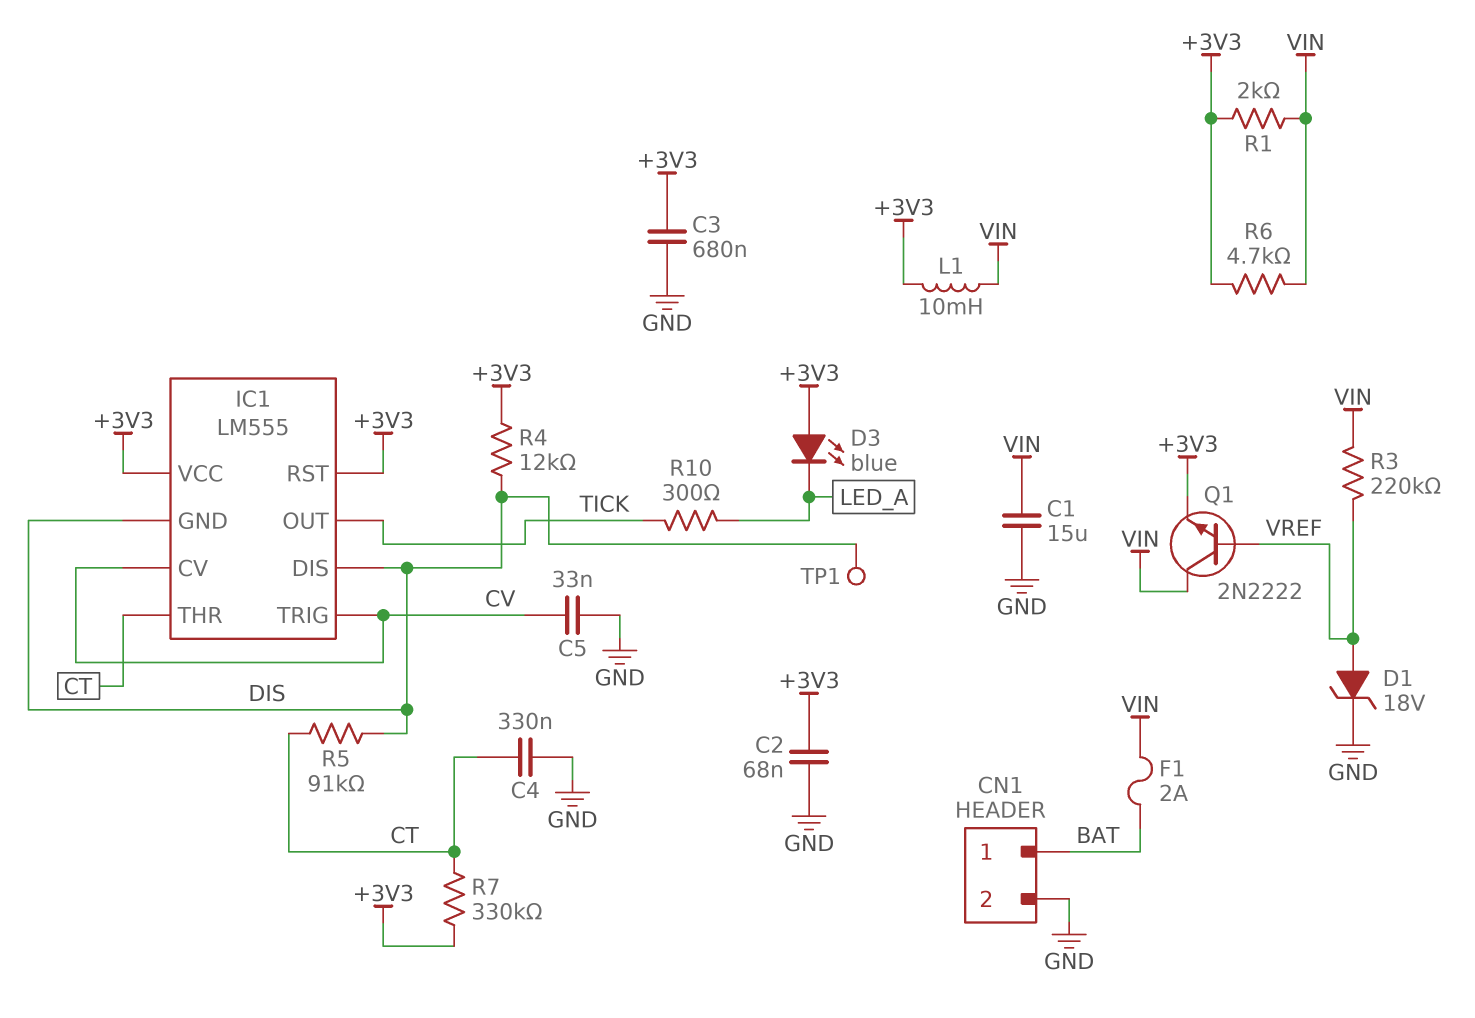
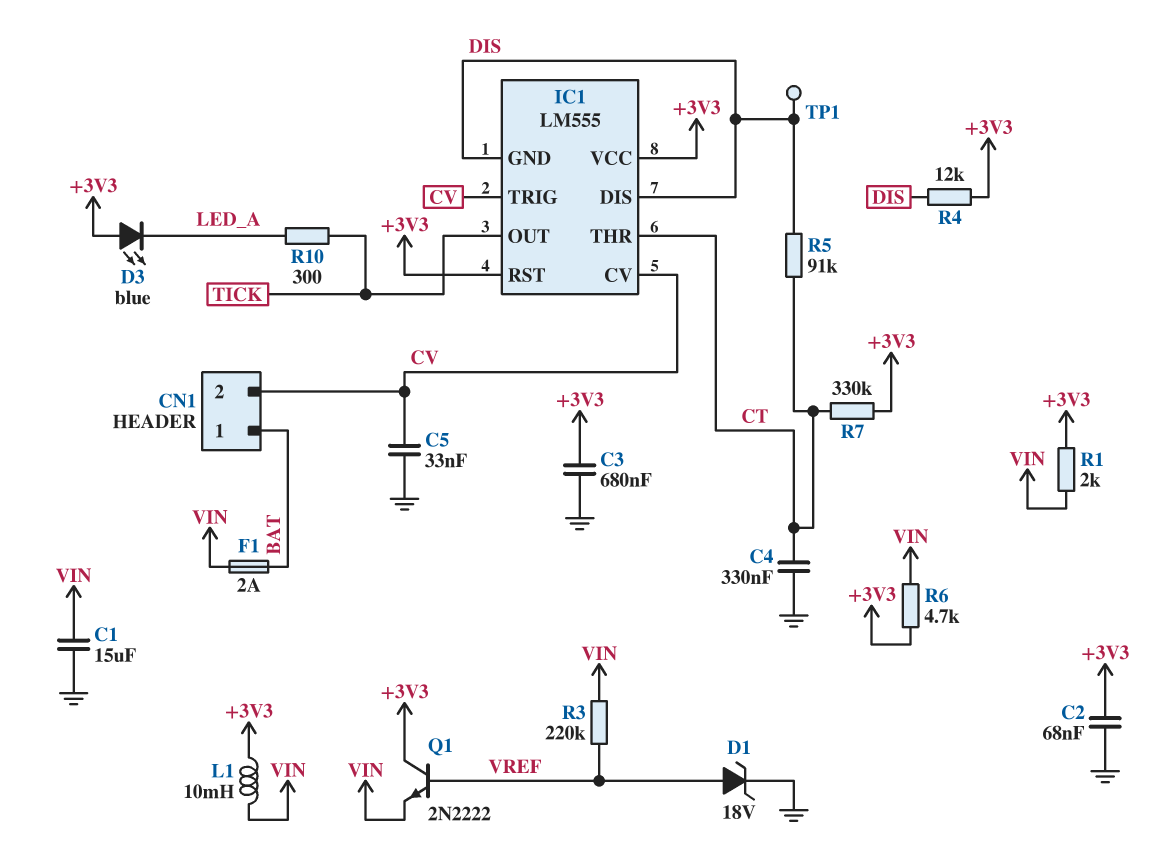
CN1 pin 2: GND -> CV
Q1: NPN 2N2222 (B VREF, C VIN, E +3V3) -> NPN 2N2222 (B VREF, C +3V3, E VIN)

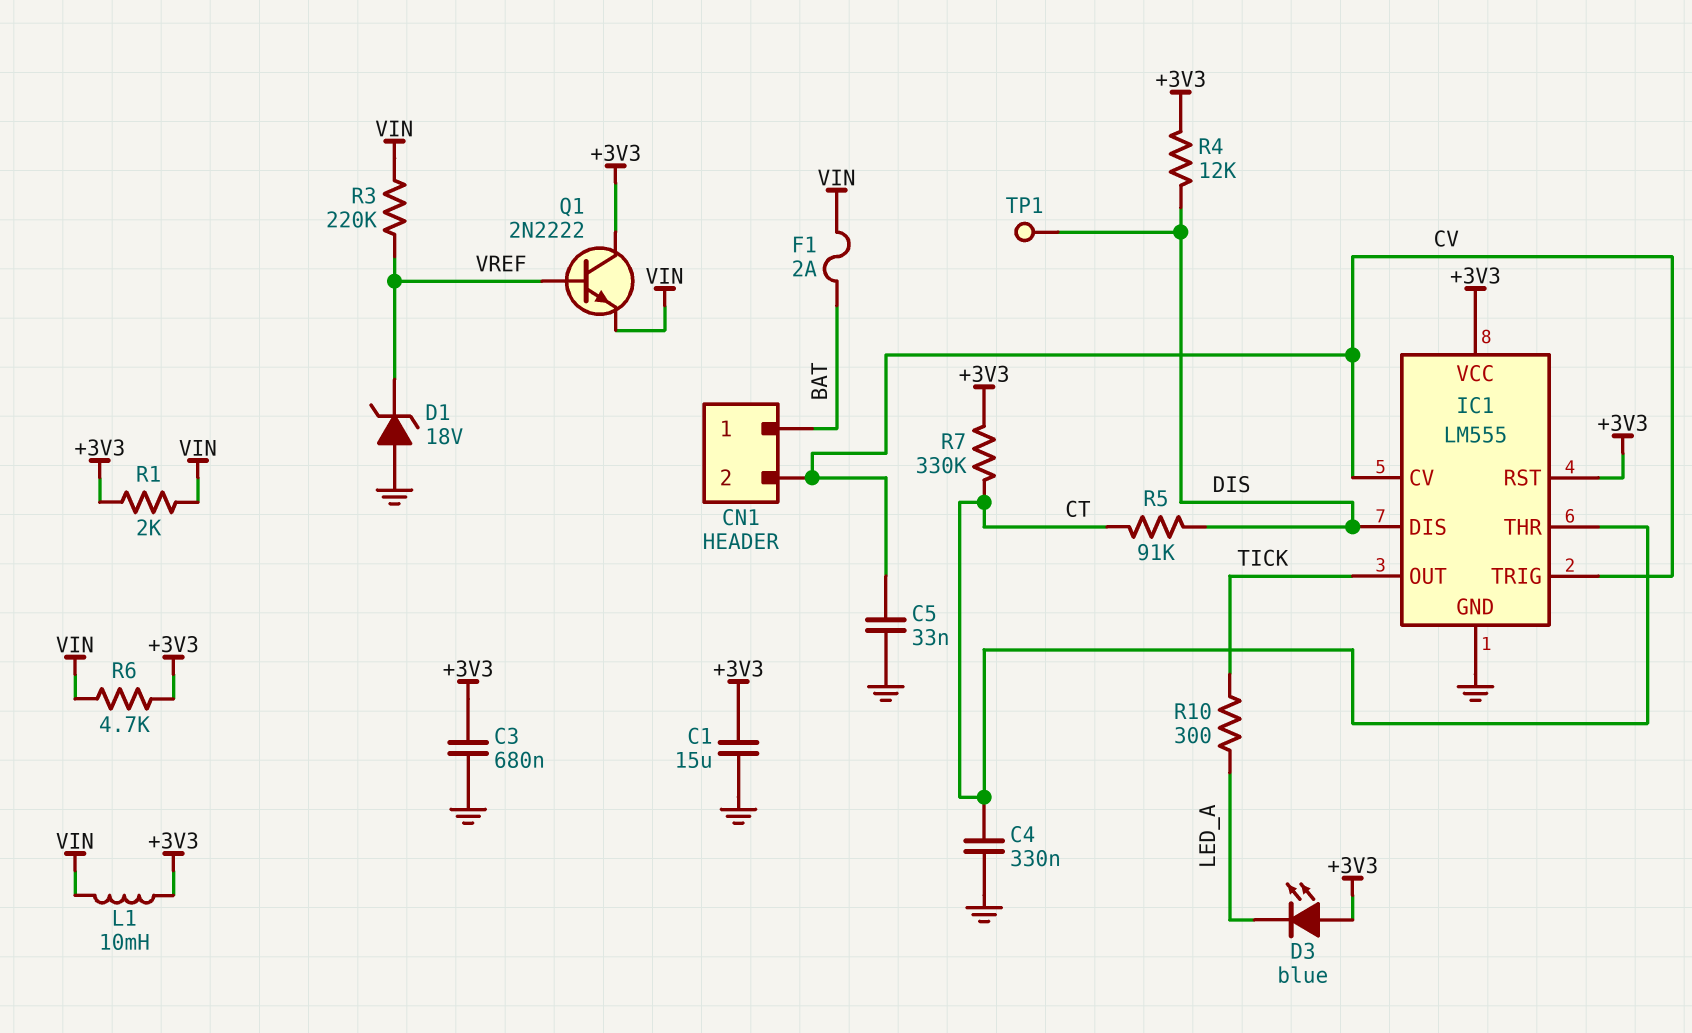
C1: 15uF (GND, VIN) -> 15uF (+3V3, GND)
C2: 68nF (+3V3, GND) -> none
D1: zener 18V (A VREF, K GND) -> zener 18V (A GND, K VREF)
IC1 pin GND: DIS -> GND

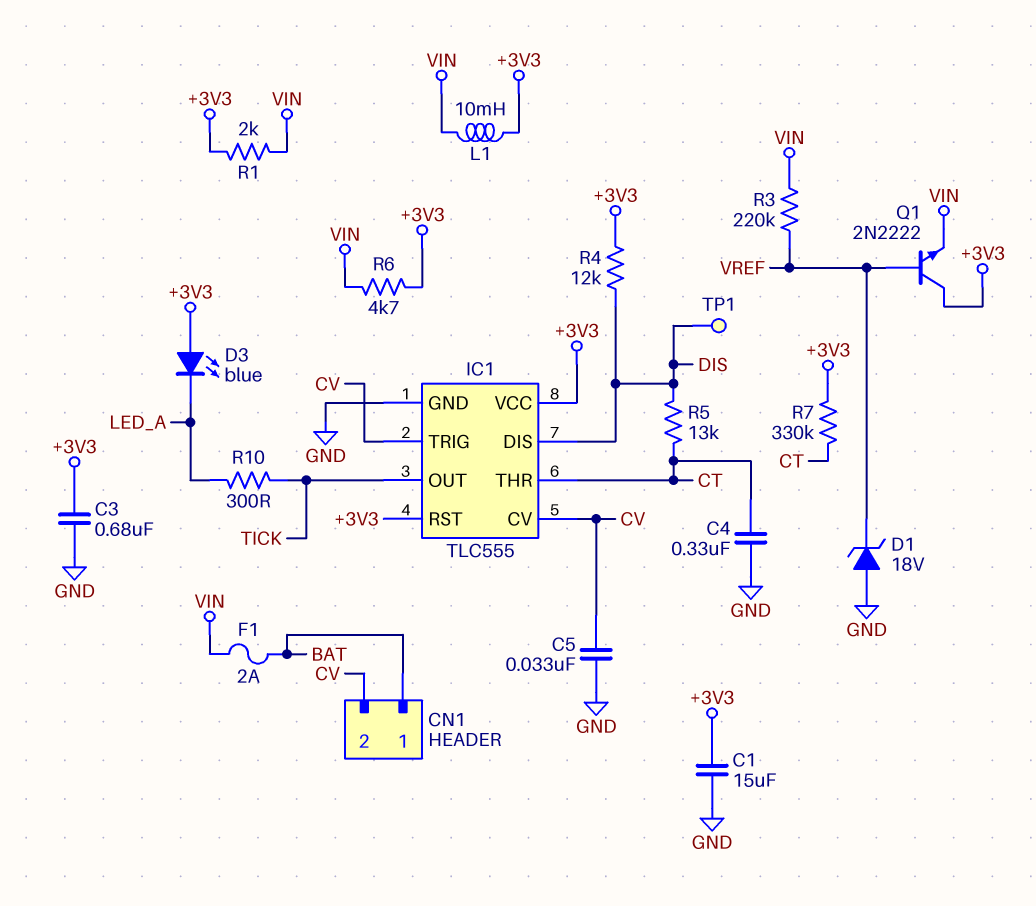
IC1: LM555 -> TLC555
R5: 91k (CT, DIS) -> 13k (CT, DIS)

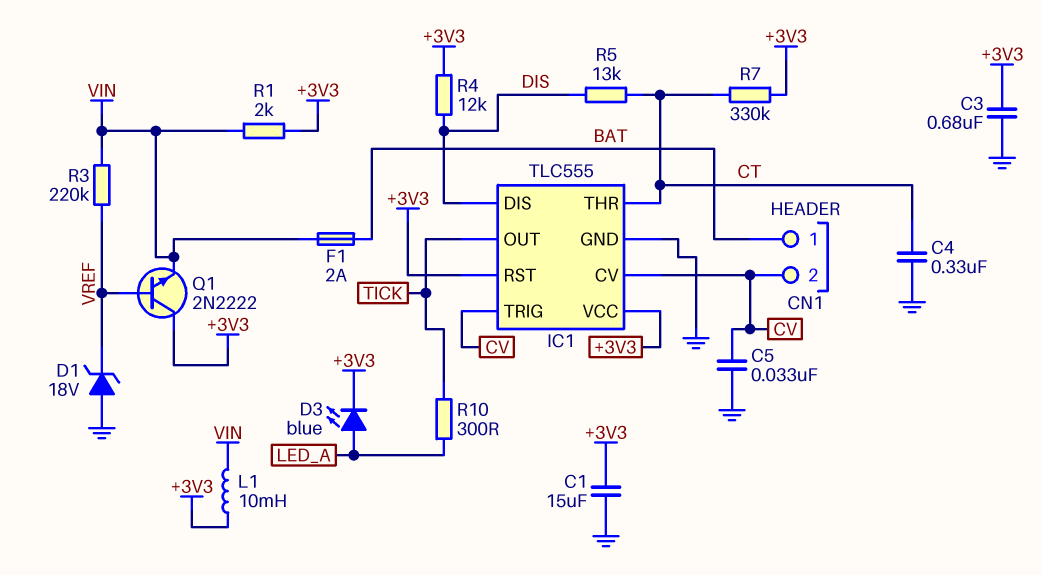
D3: LED blue (A +3V3, K LED_A) -> LED blue (A LED_A, K +3V3)
R6: 4.7k (+3V3, VIN) -> none
TP1: test point (DIS) -> none

